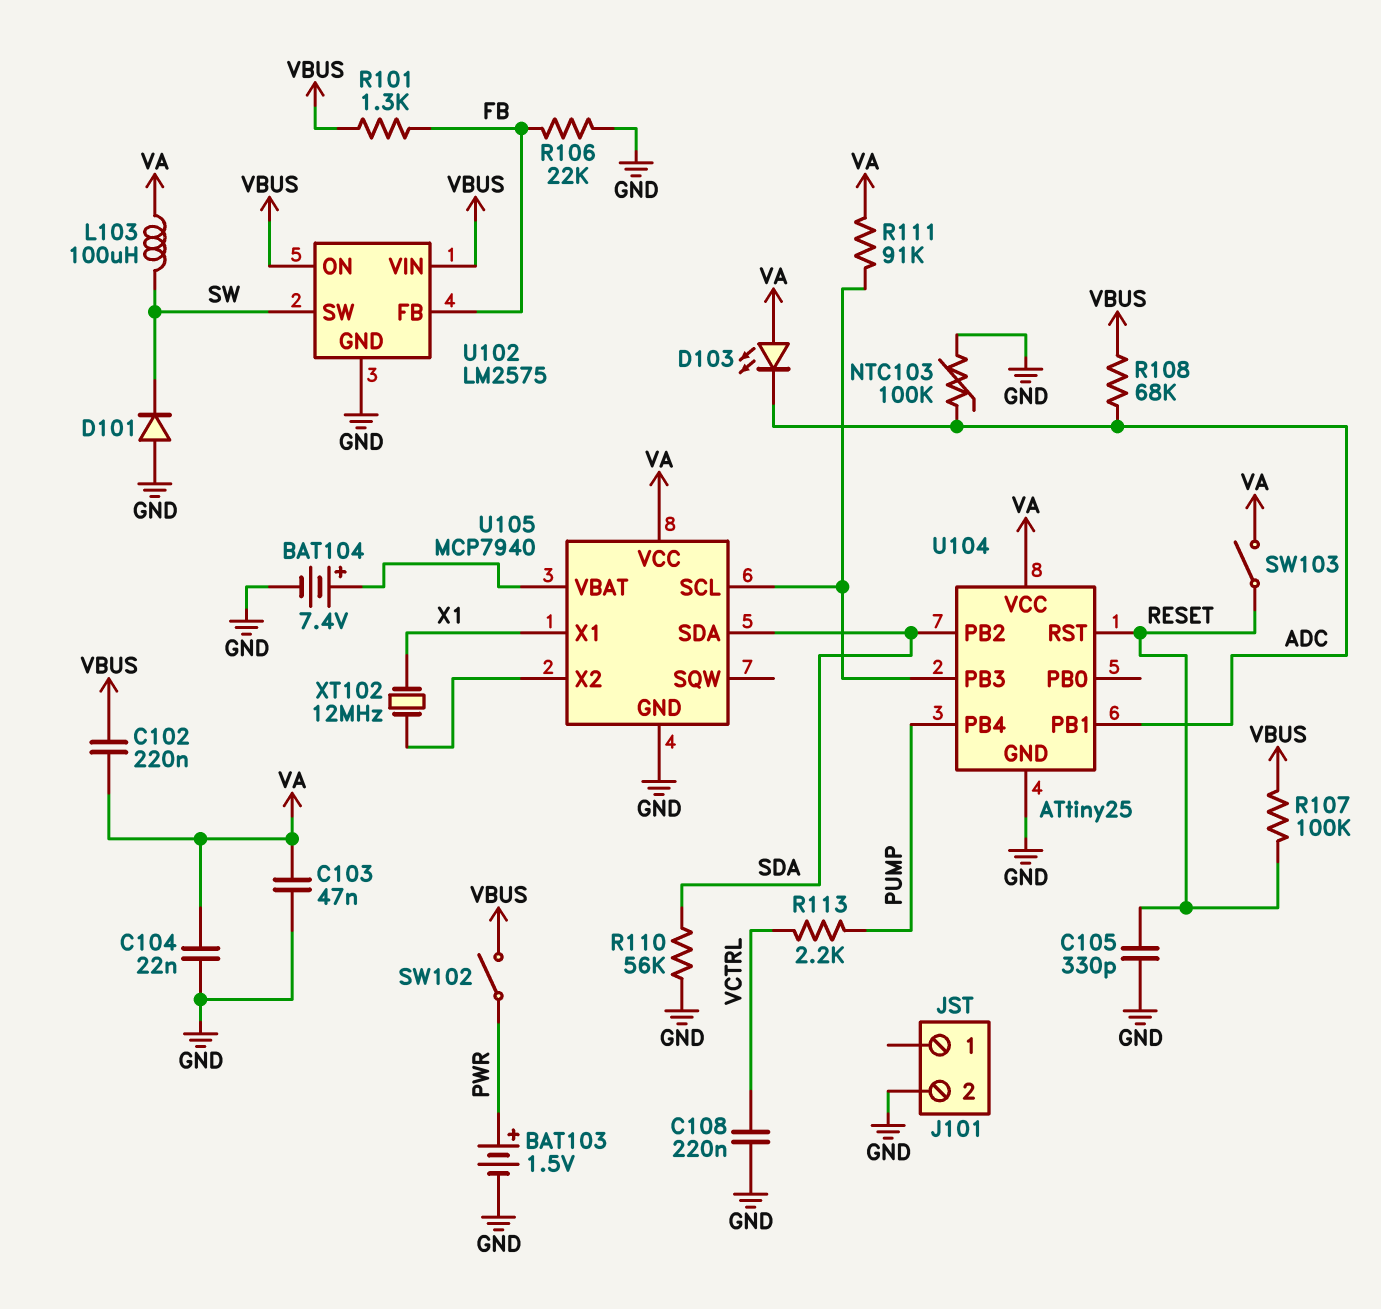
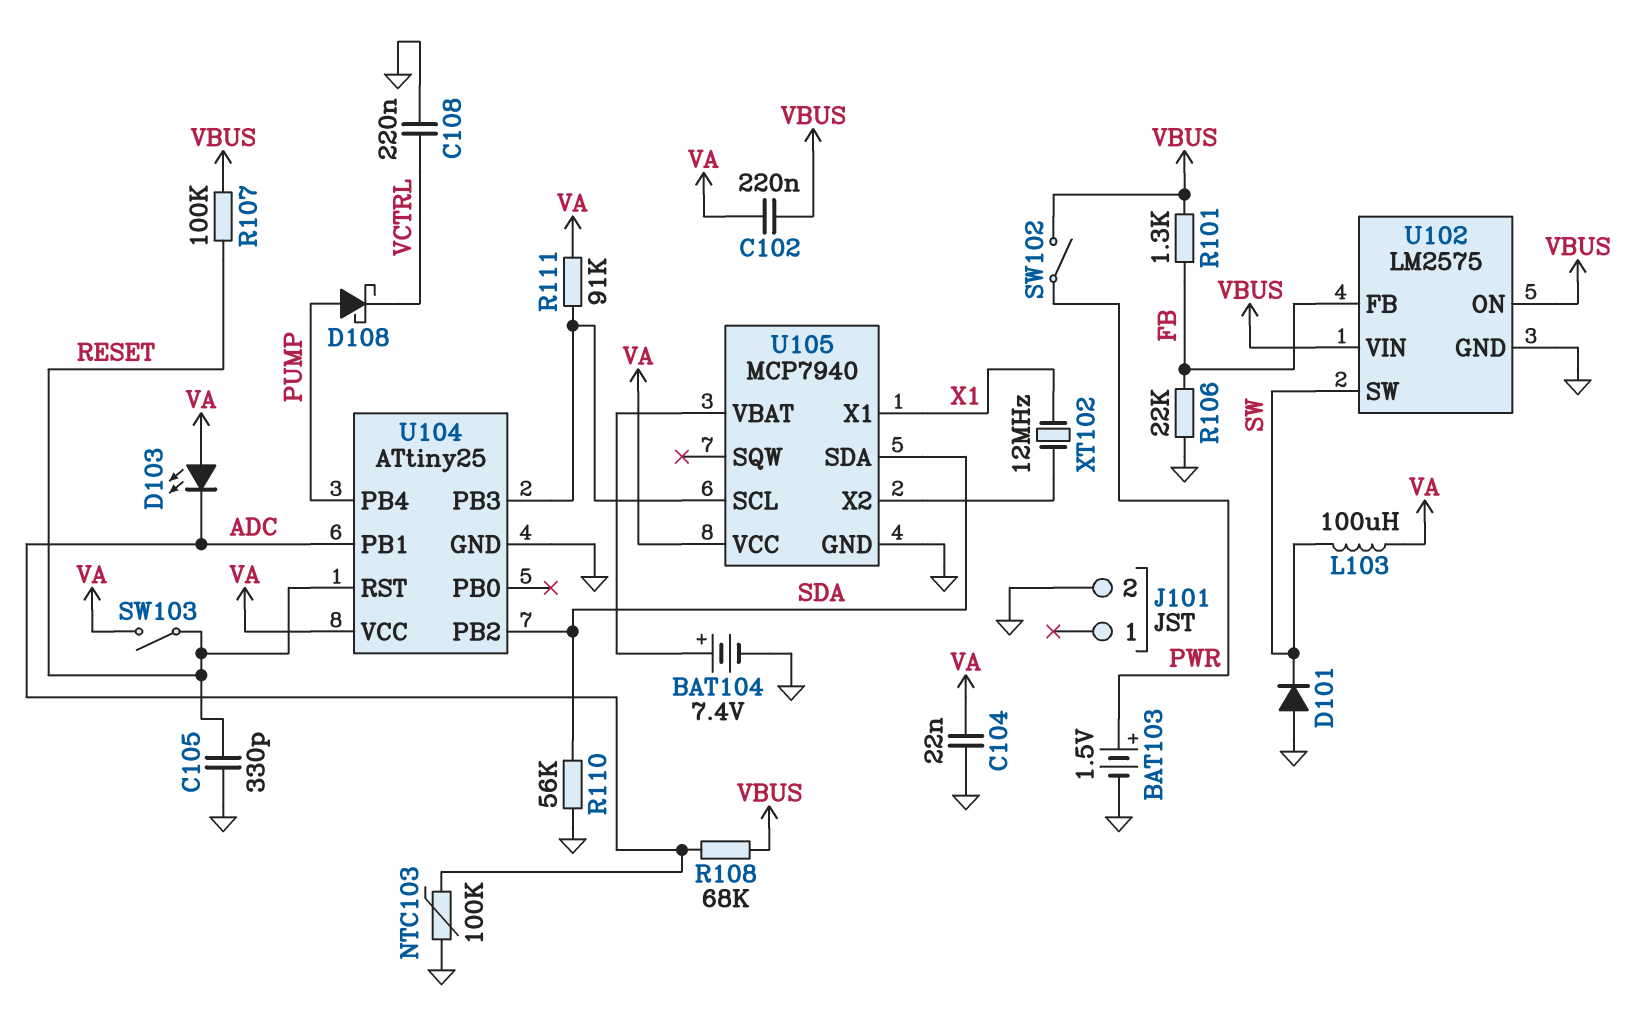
C103: 47nF (GND, VA) -> none
D108: none -> schottky (A PUMP, K VCTRL)
R113: 2.2k (PUMP, VCTRL) -> none

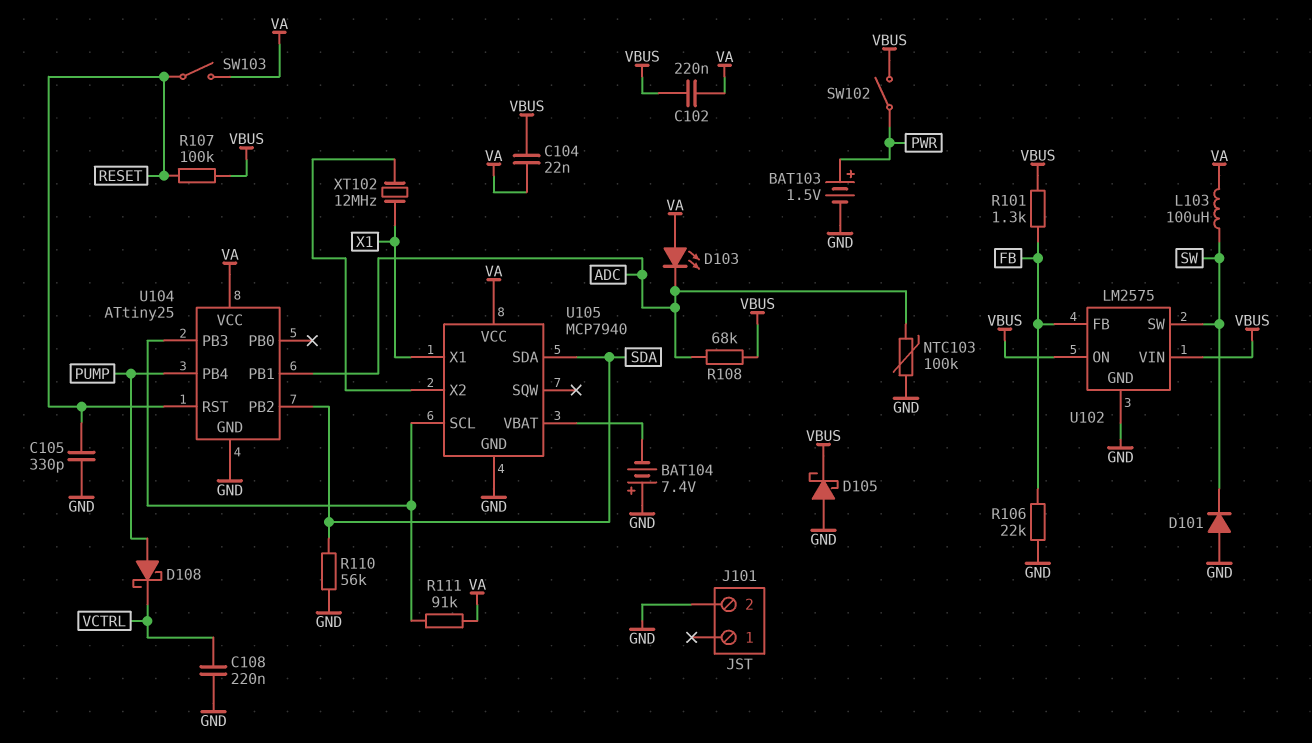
BAT104: 7.4V (plus U105/VBAT, minus GND) -> 7.4V (plus GND, minus U105/VBAT)
C104: 22nF (GND, VA) -> 22nF (VA, VBUS)
D105: none -> schottky (A GND, K VBUS)

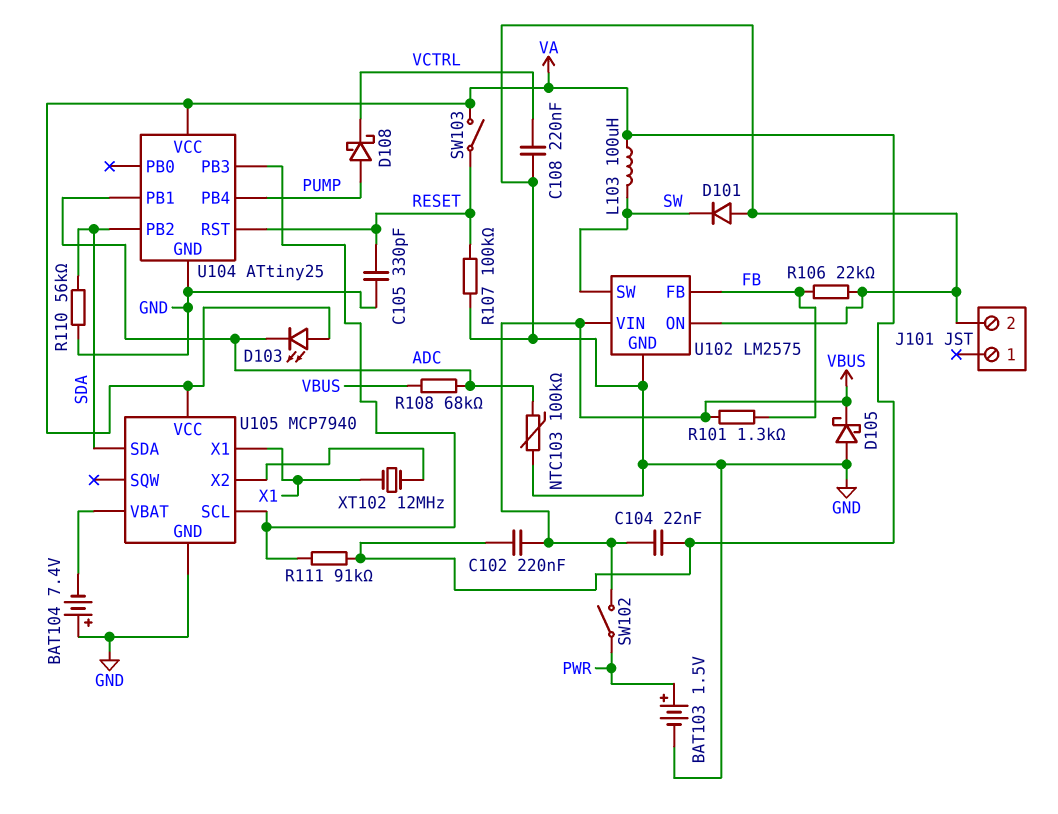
R107: 100k (RESET, VBUS) -> 100k (GND, RESET)
U102 pin ON: VBUS -> GND

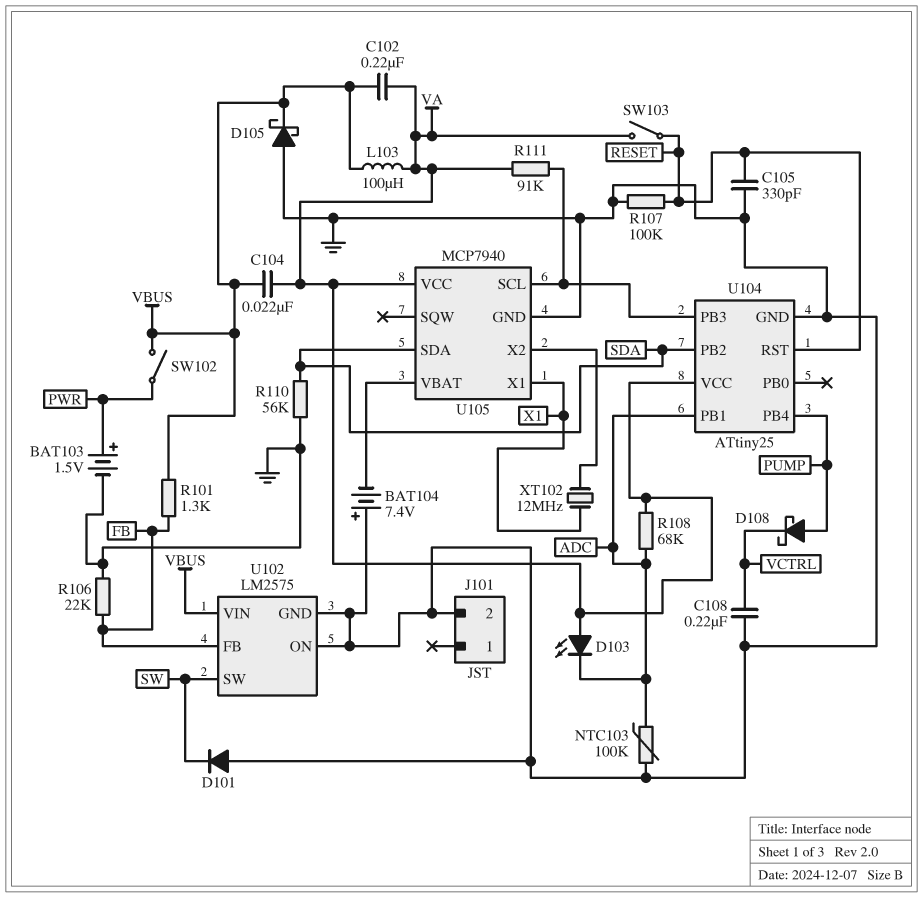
L103: 100uH (SW, VA) -> 100uH (VA, VBUS)
R108: 68k (ADC, VBUS) -> 68k (ADC, VA)

